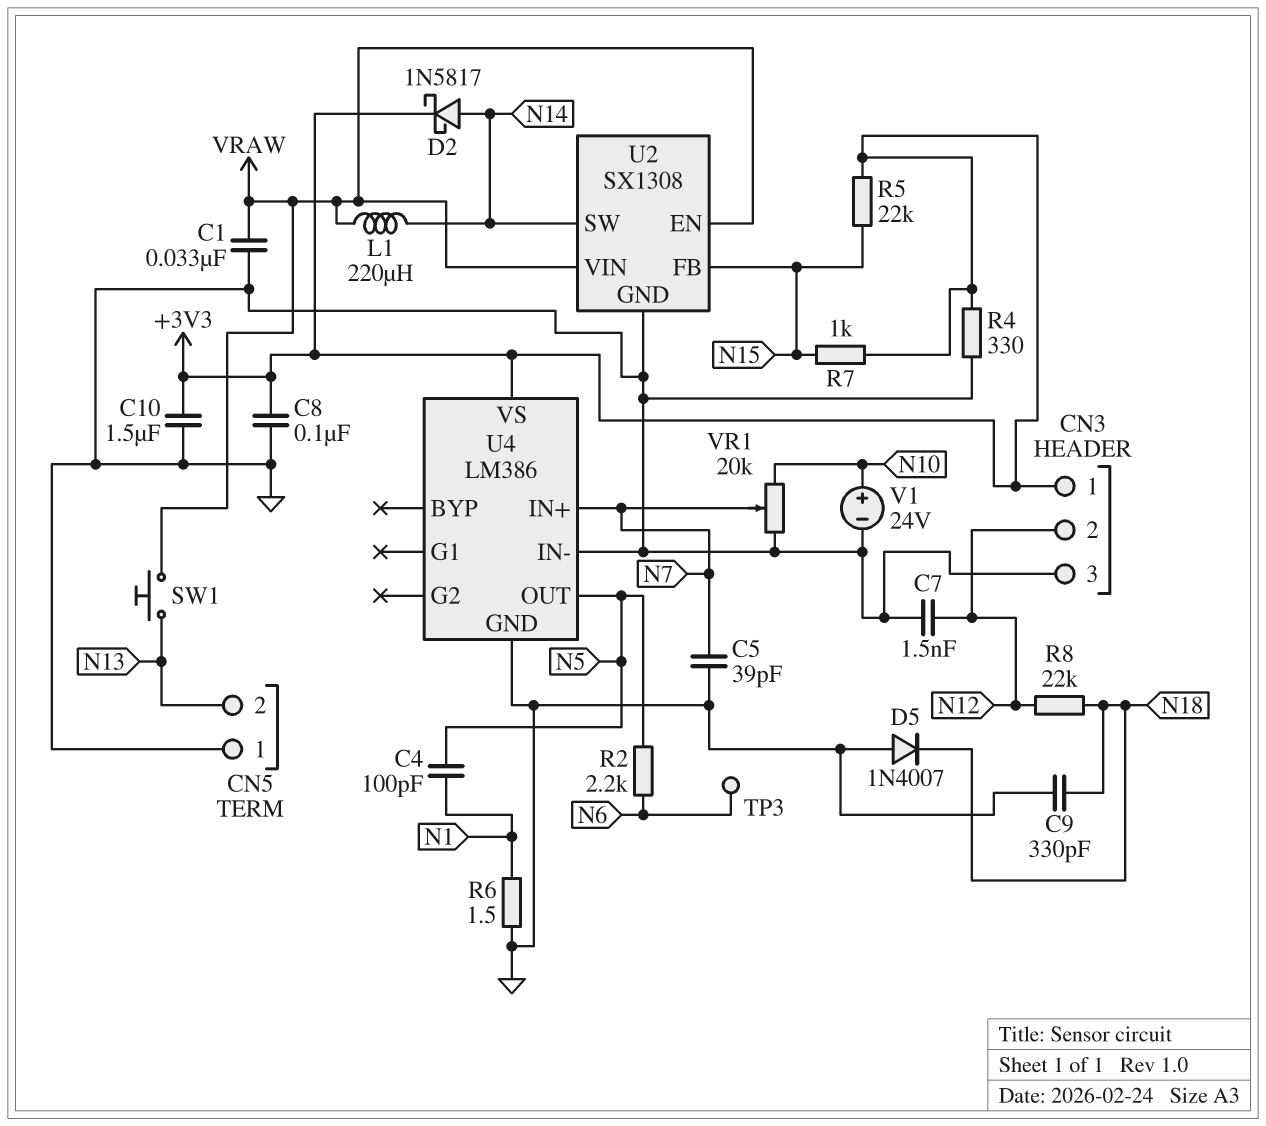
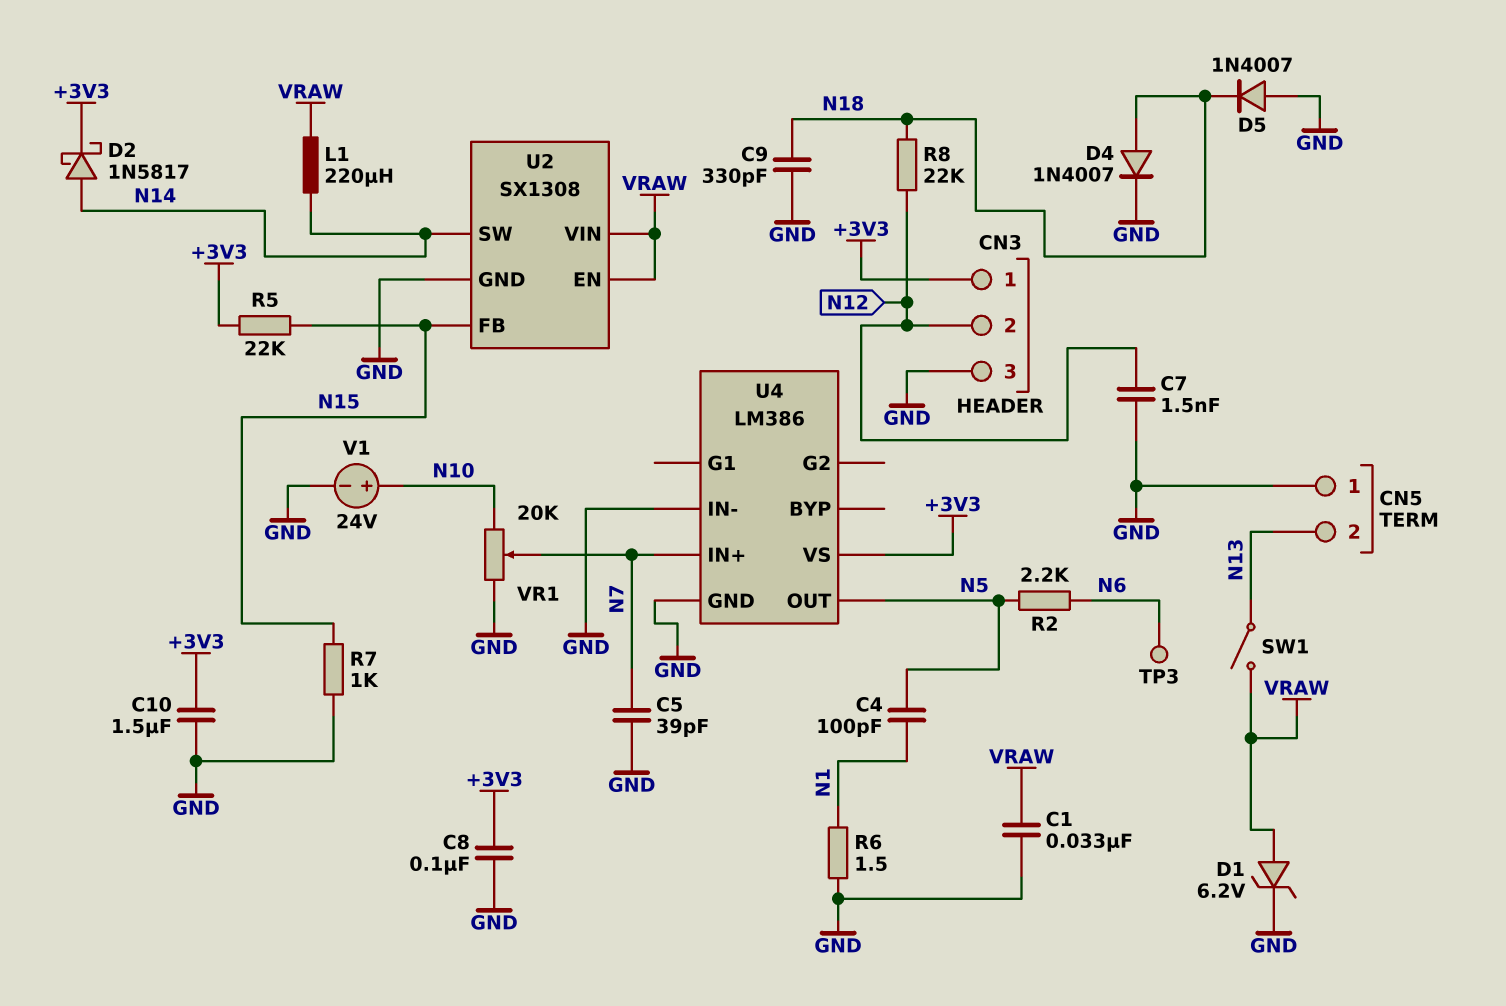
D1: none -> zener 6.2V (A VRAW, K GND)
D4: none -> diode 1N4007 (A N18, K GND)
R4: 330 (+3V3, GND) -> none
R7: 1k (+3V3, N15) -> 1k (GND, N15)
SW1: button (N13, VRAW) -> switch (N13, VRAW)

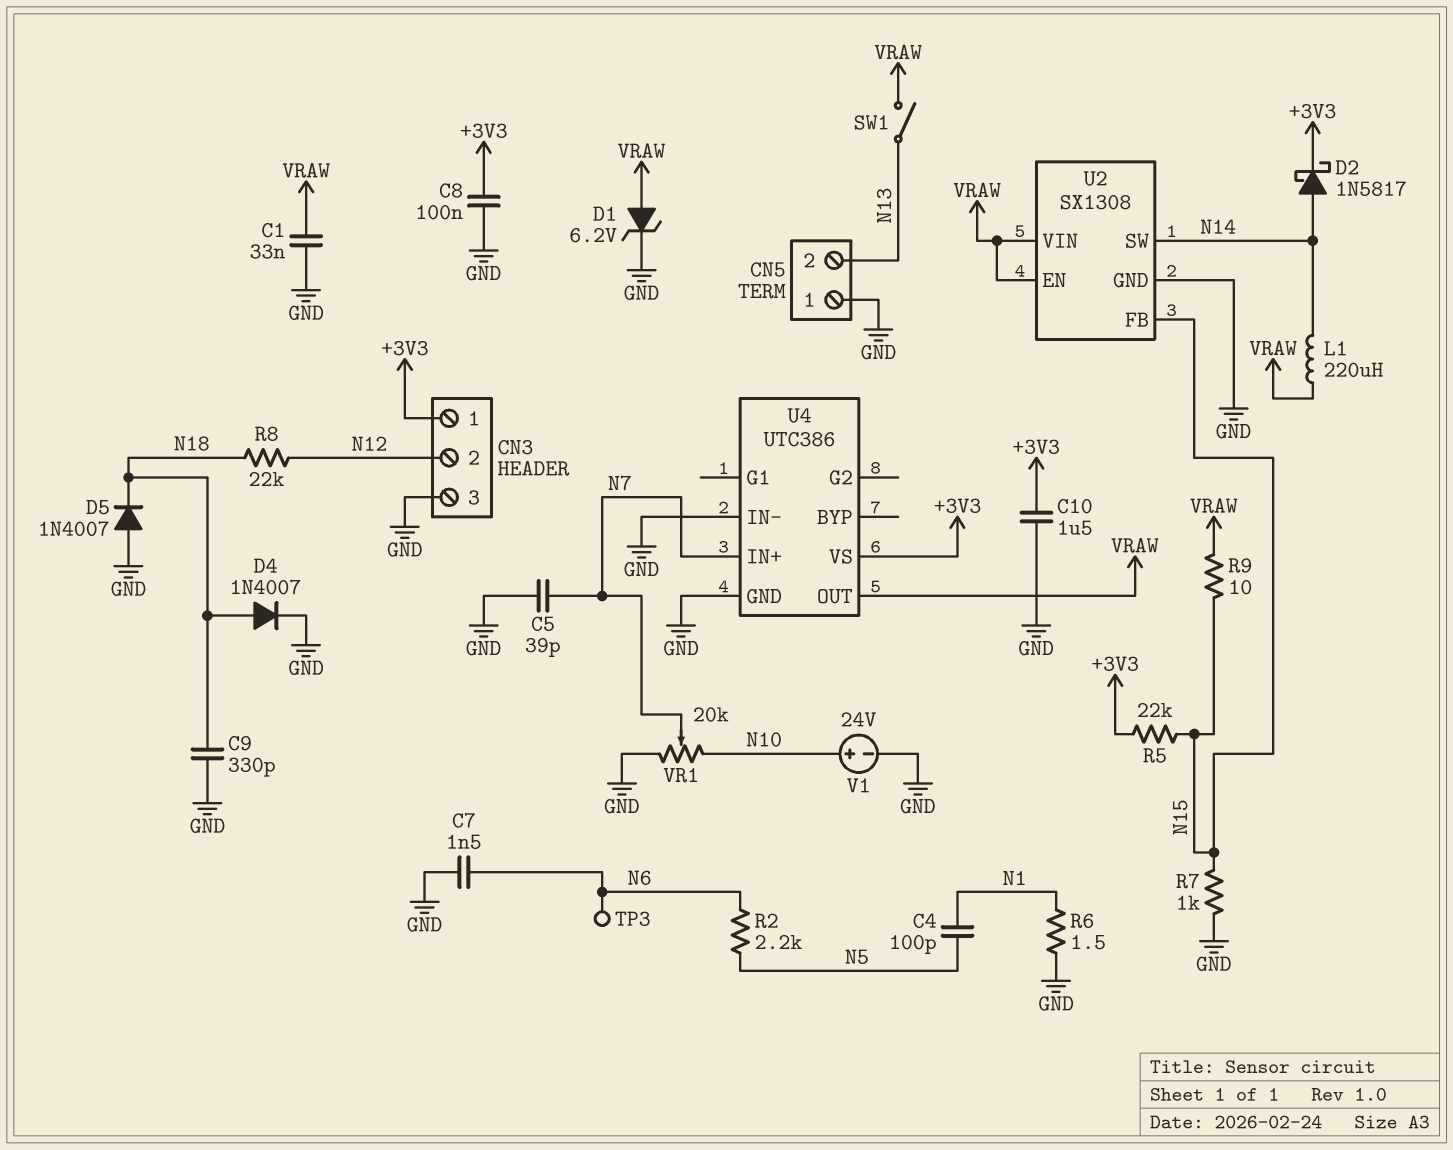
C7: 1.5nF (GND, N12) -> 1.5nF (GND, N6)
R9: none -> 10 (N15, VRAW)
U4: LM386 -> UTC386
U4 pin OUT: N5 -> VRAW

